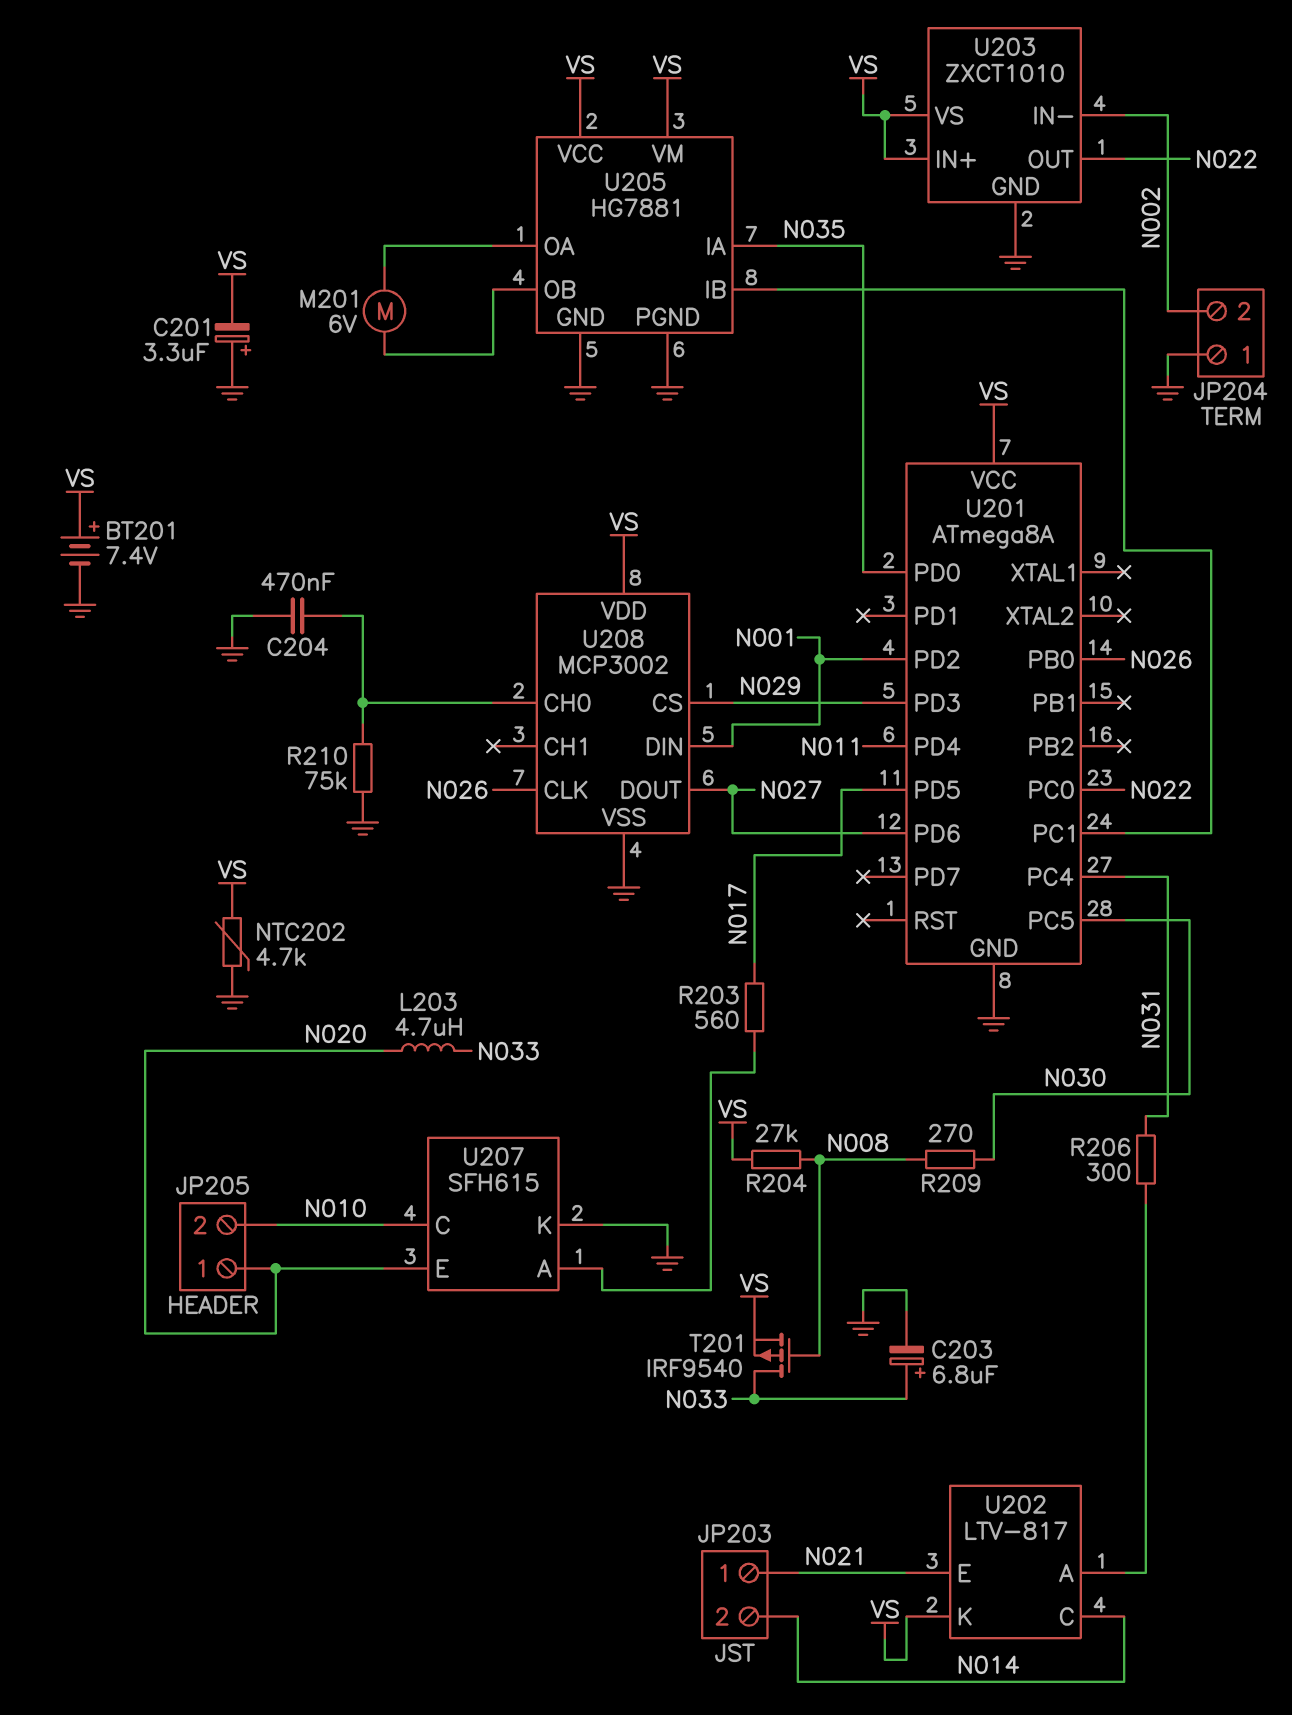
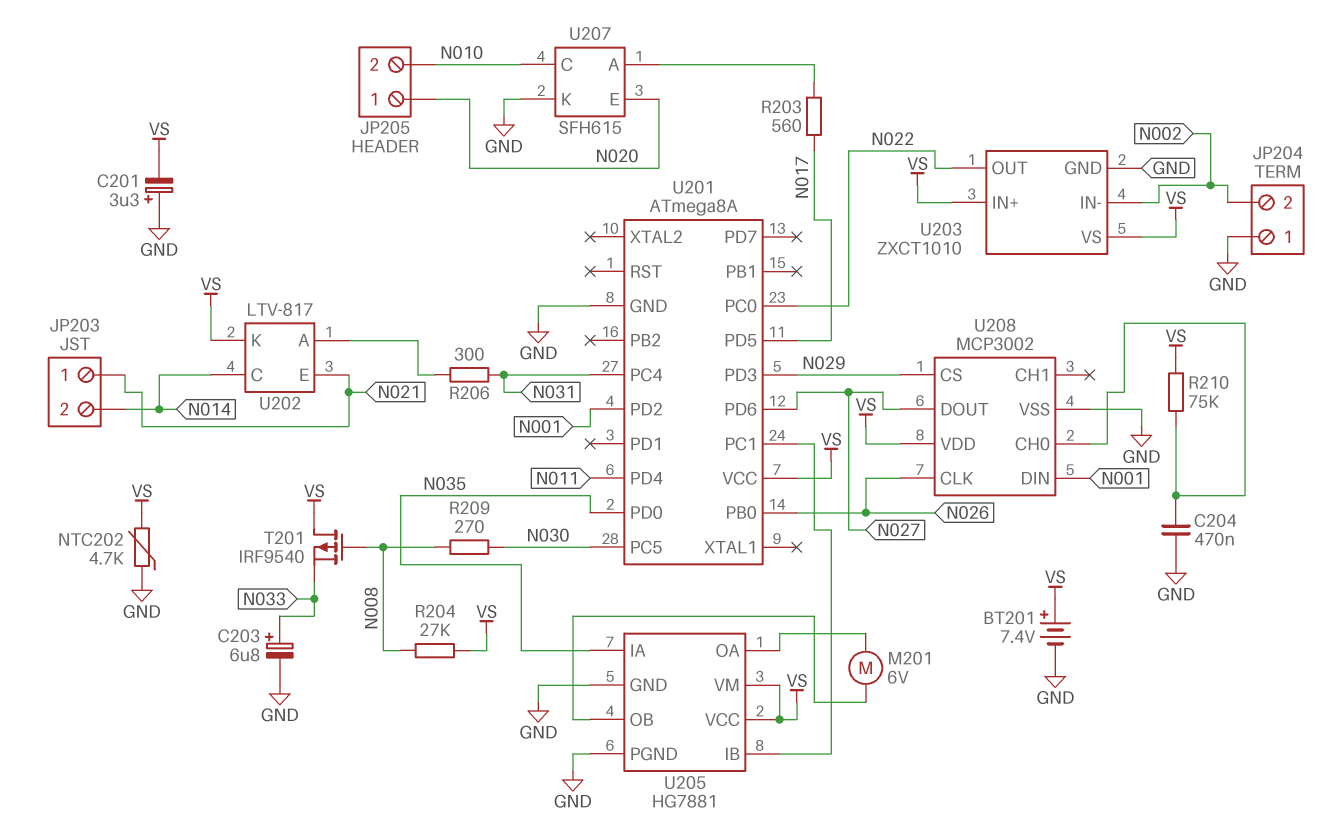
L203: 4.7uH (N020, N033) -> none
R210: 75k (GND, U208/CH0) -> 75k (U208/CH0, VS)
T201: PMOS IRF9540 (G N008, D N033, S VS) -> PMOS IRF9540 (G N008, D VS, S N033)

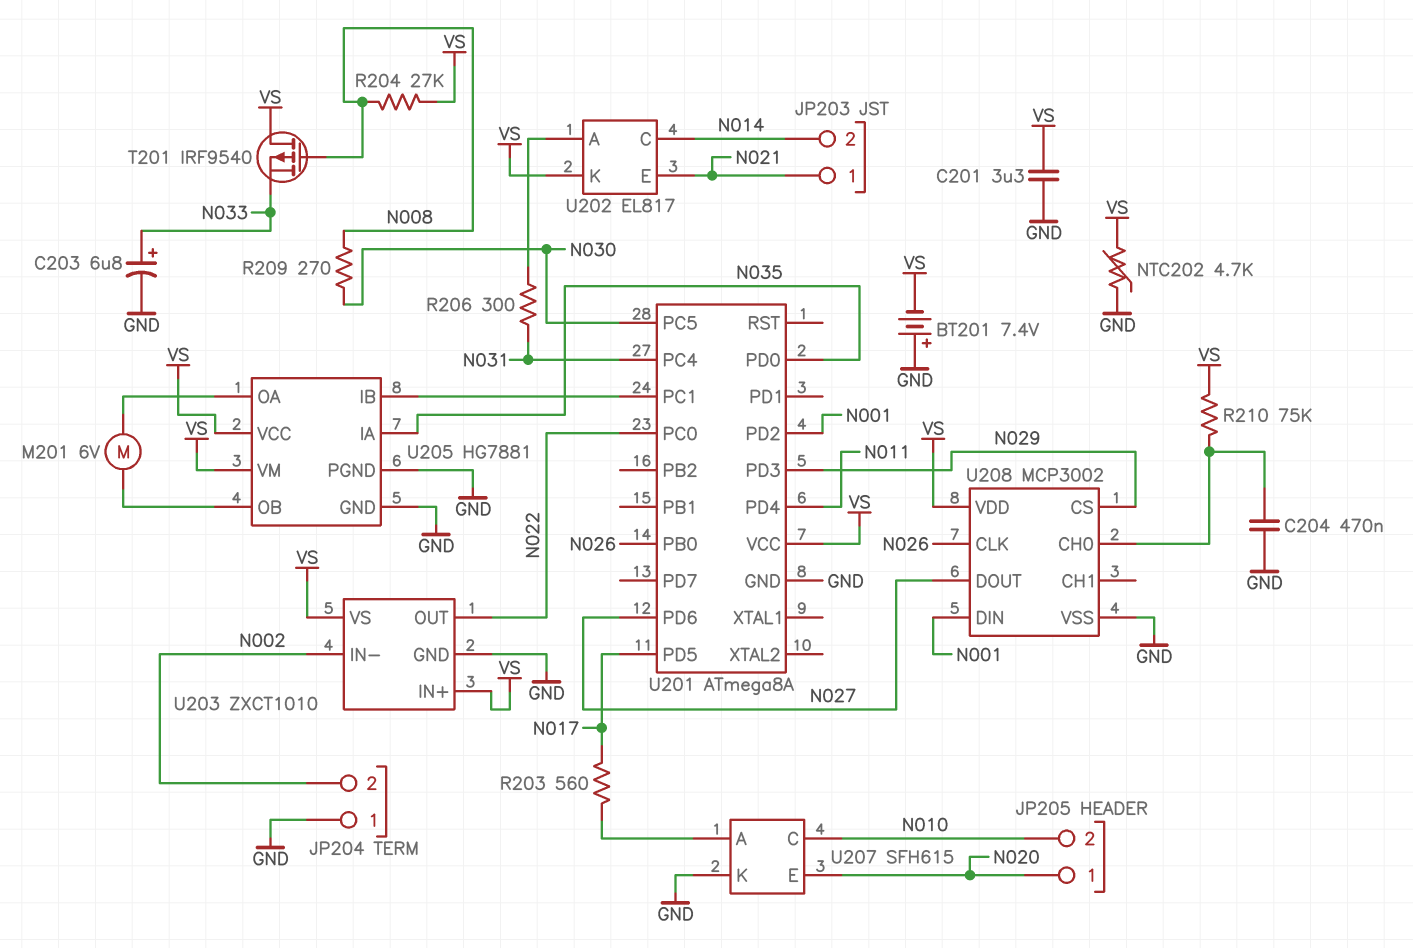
BT201: 7.4V (plus VS, minus GND) -> 7.4V (plus GND, minus VS)
C201: 3.3uF (plus GND, minus VS) -> 3.3uF (GND, VS)
U202: LTV-817 -> EL817

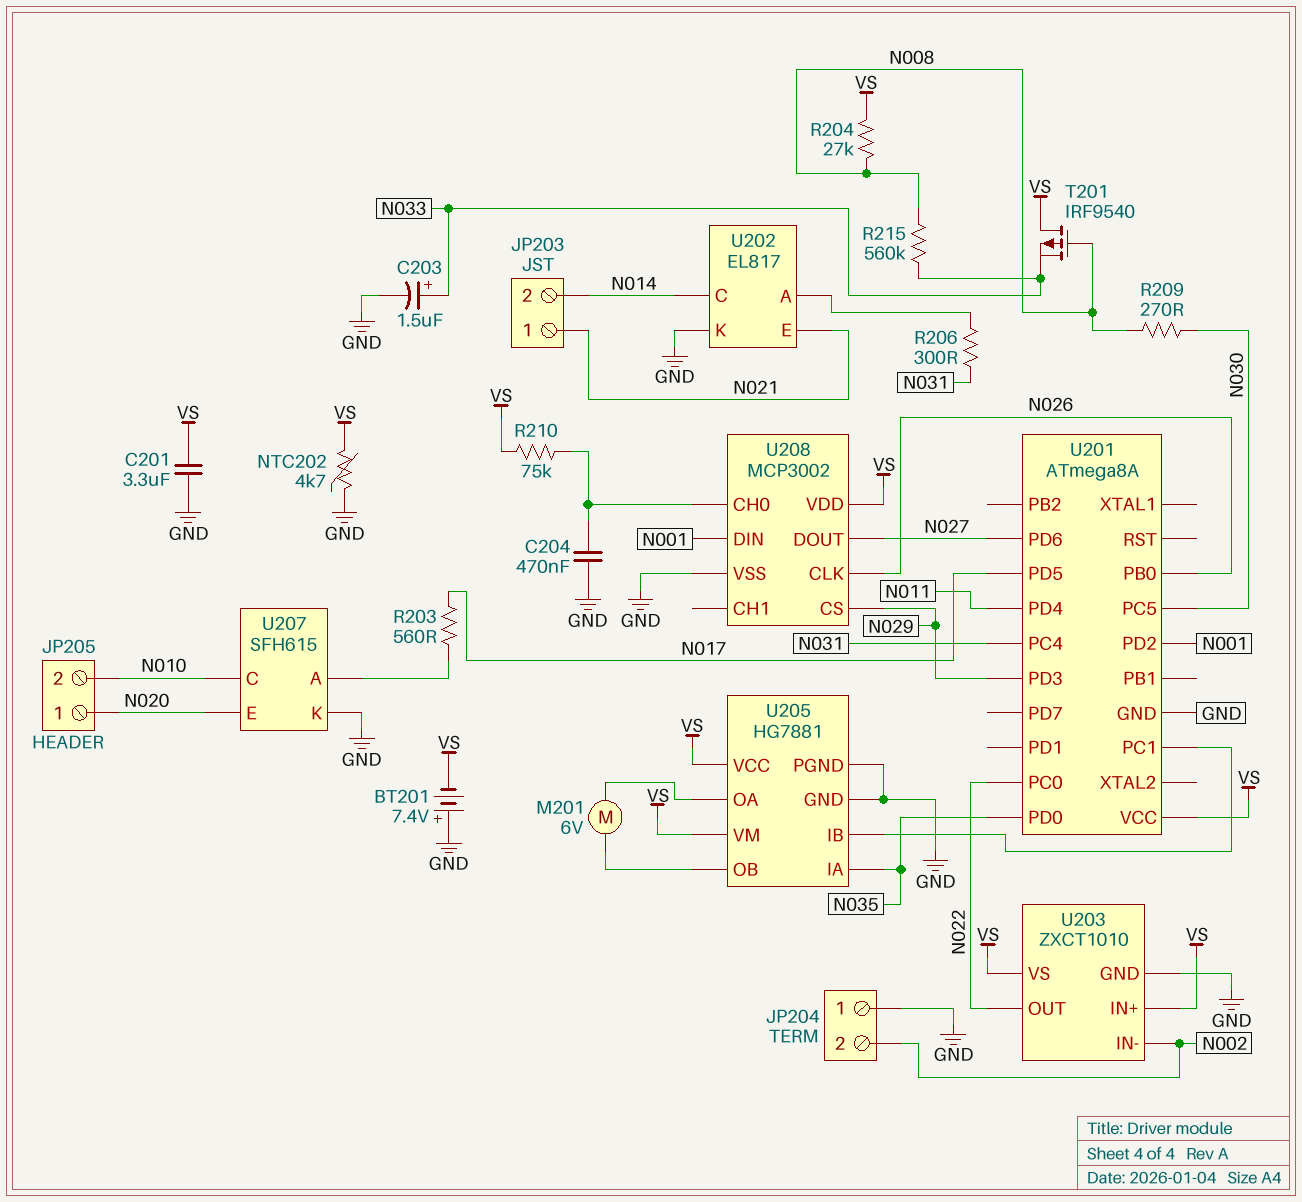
C203: 6.8uF (plus N033, minus GND) -> 1.5uF (plus N033, minus GND)
R215: none -> 560k (N008, N033)
U202 pin K: VS -> GND

